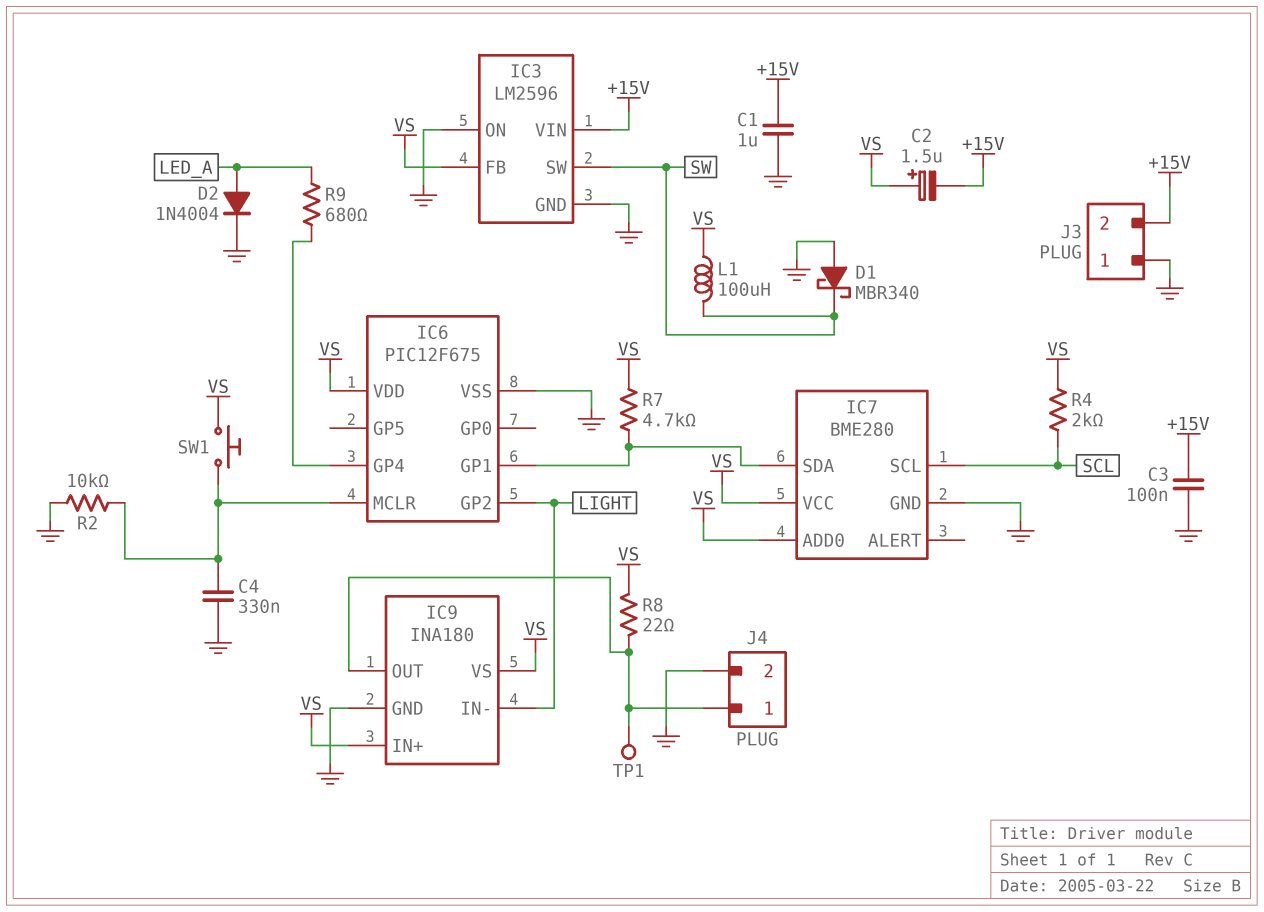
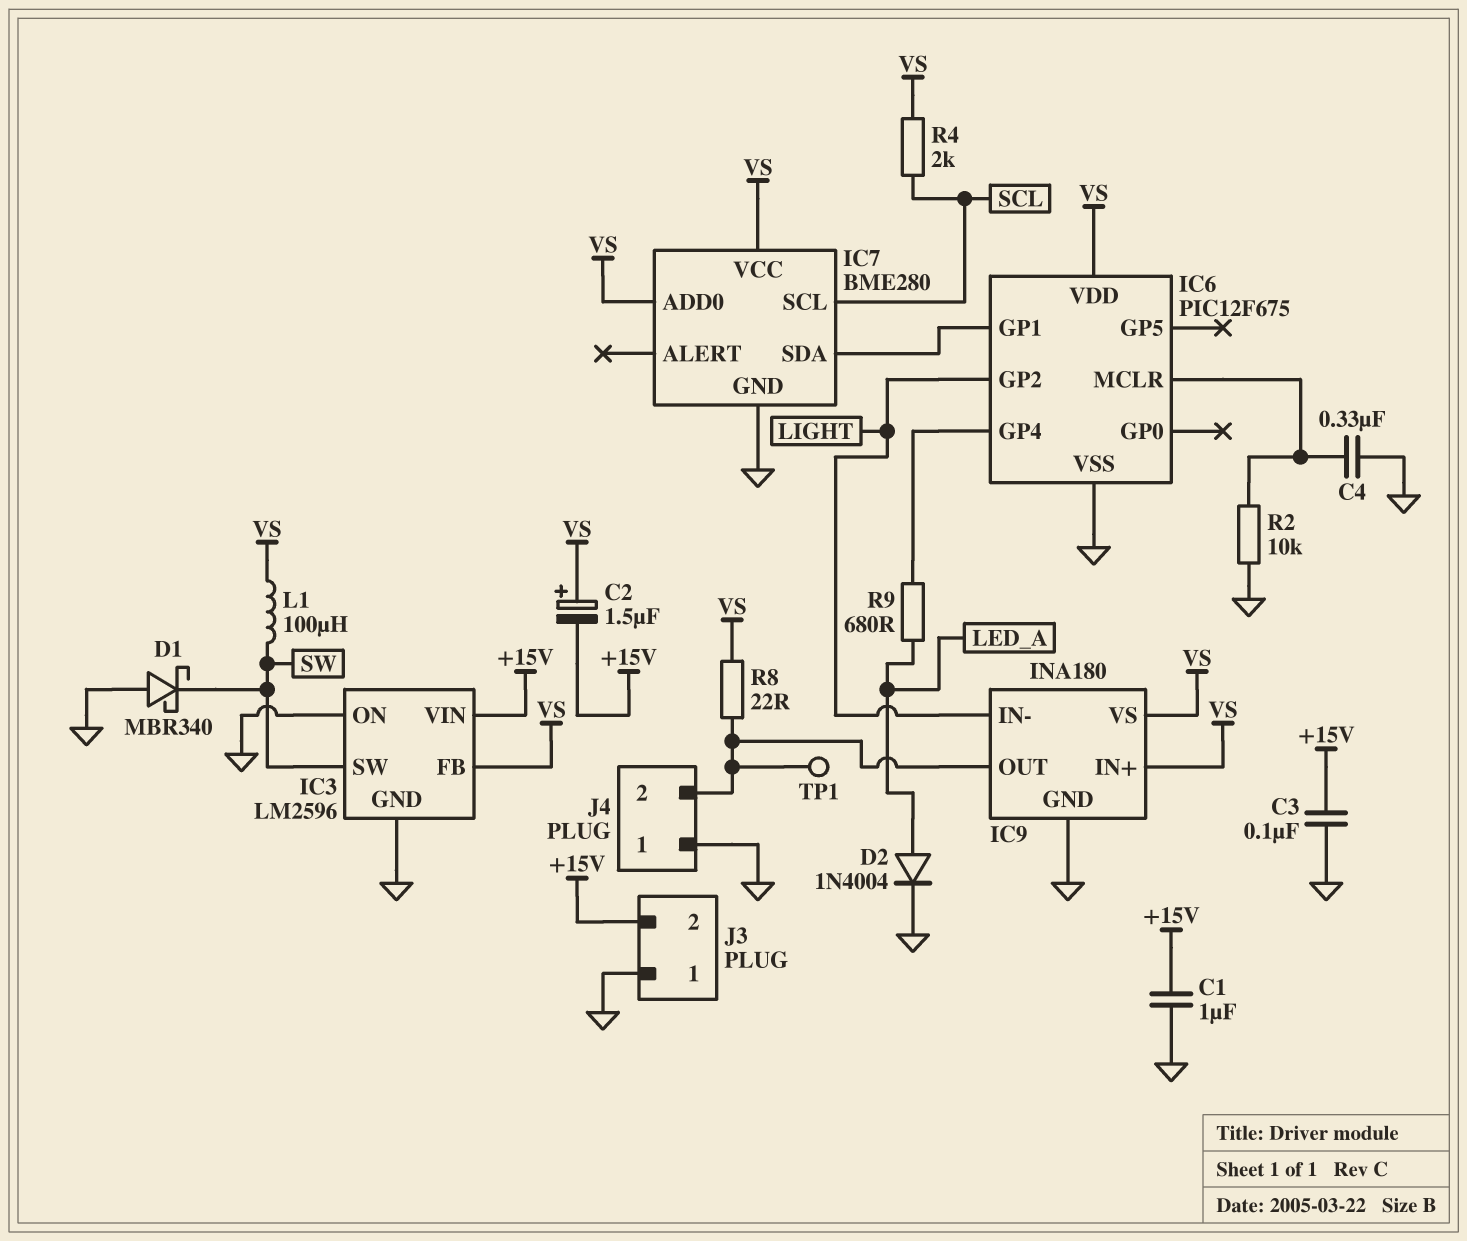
J4 pin 1: IC9/OUT -> GND
J4 pin 2: GND -> IC9/OUT
R7: 4.7k (IC6/GP1, VS) -> none
SW1: button (IC6/MCLR, VS) -> none

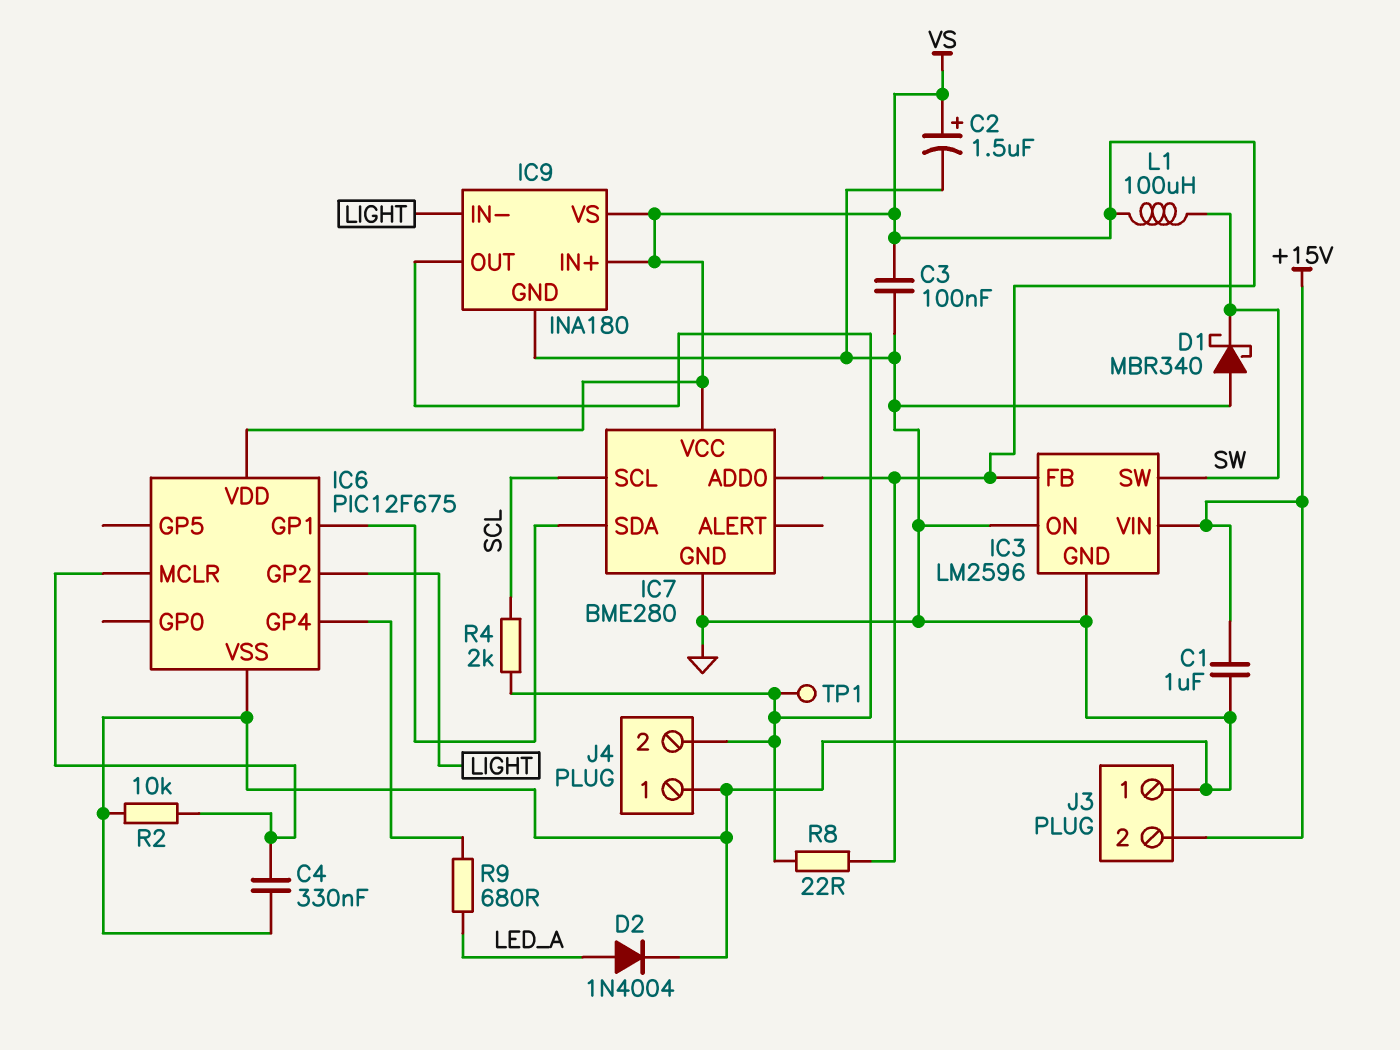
C2: 1.5uF (plus VS, minus +15V) -> 1.5uF (plus VS, minus GND)
C3: 100nF (+15V, GND) -> 100nF (GND, VS)
R4: 2k (SCL, VS) -> 2k (IC9/OUT, SCL)

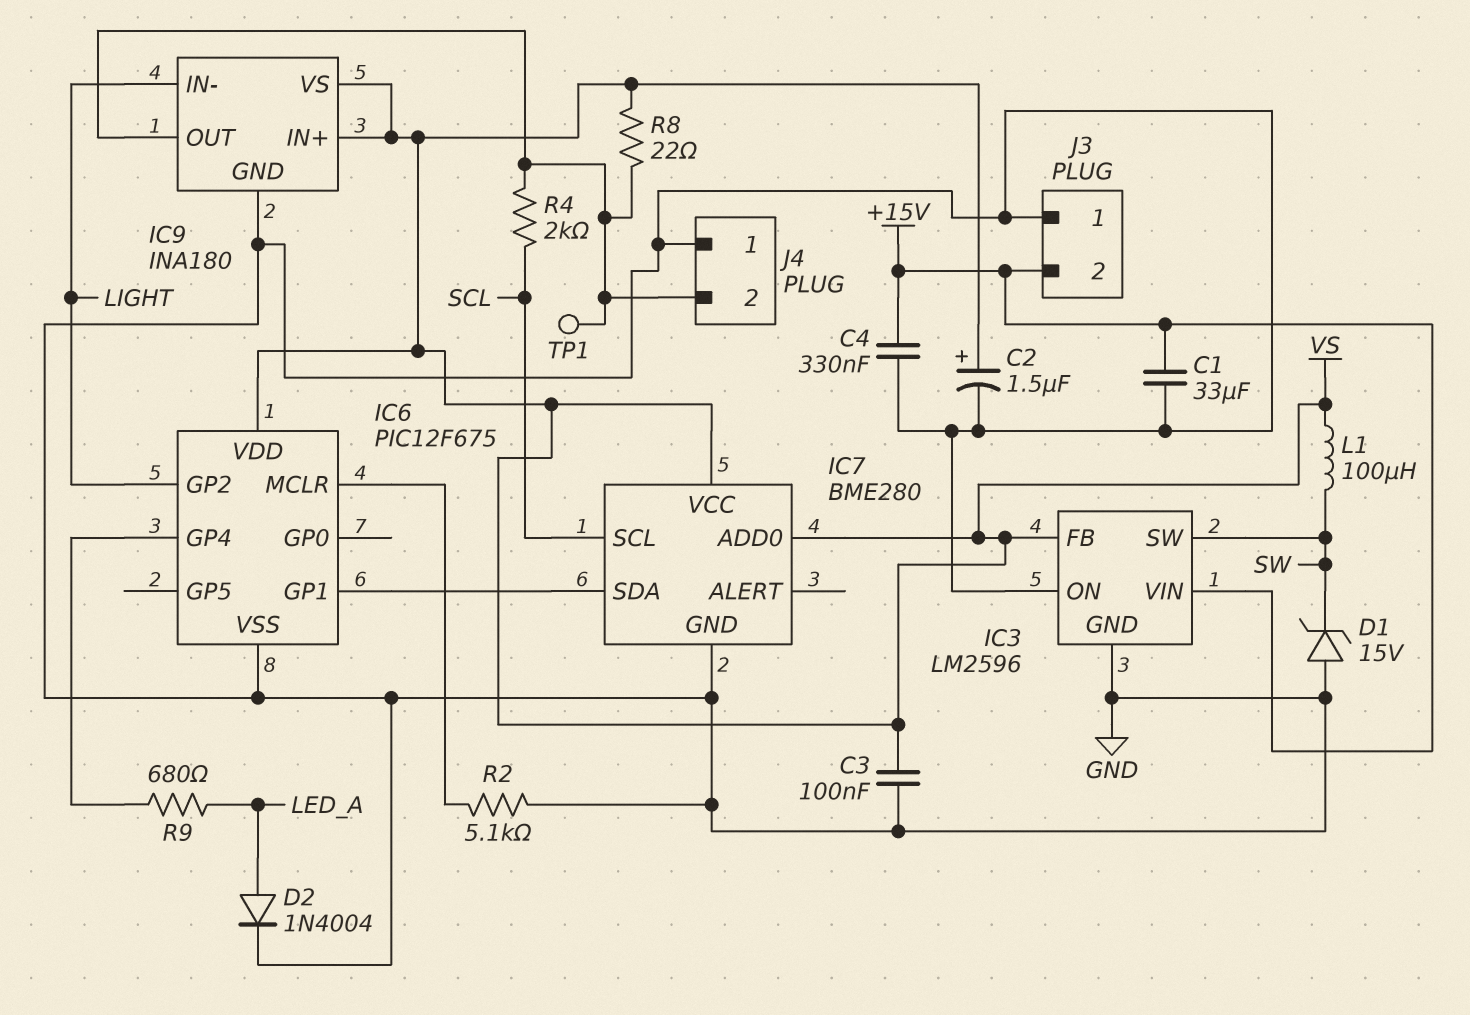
C1: 1uF (+15V, GND) -> 33uF (+15V, GND)
C4: 330nF (GND, IC6/MCLR) -> 330nF (+15V, GND)
D1: schottky MBR340 (A GND, K SW) -> zener 15V (A GND, K SW)
R2: 10k (GND, IC6/MCLR) -> 5.1k (GND, IC6/MCLR)

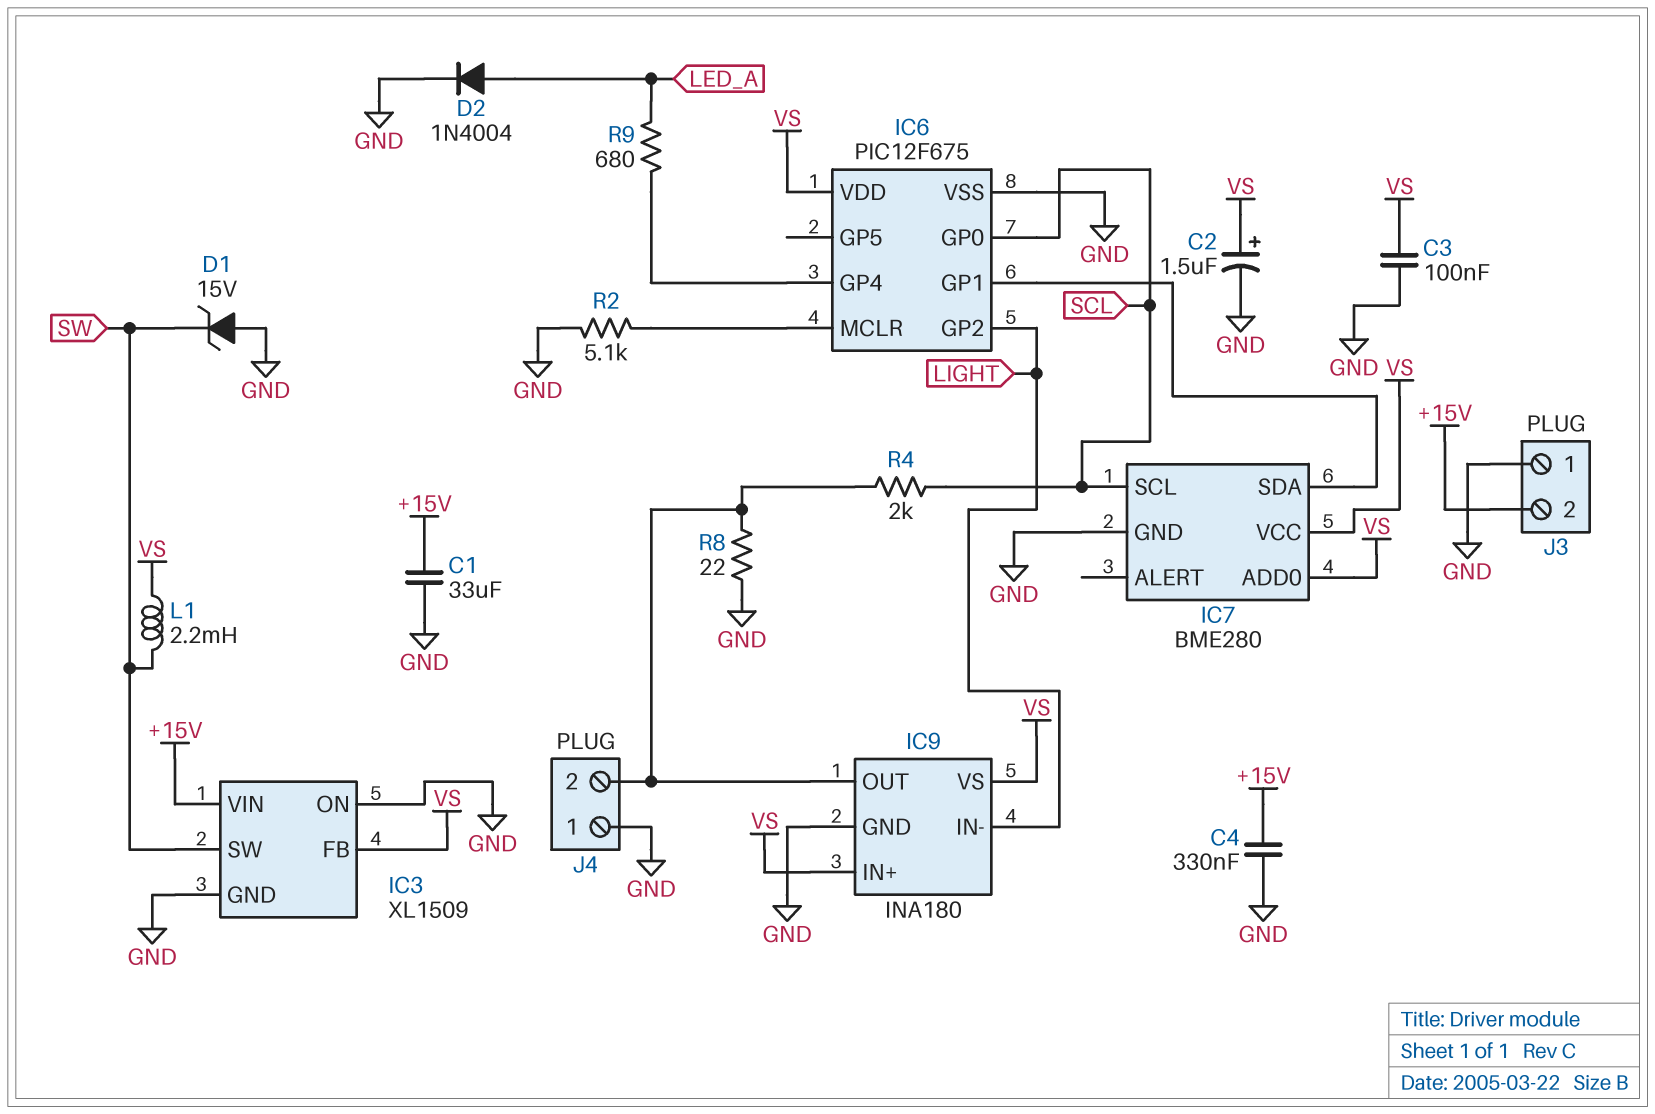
IC3: LM2596 -> XL1509
IC6 pin GP0: none -> SCL
L1: 100uH (SW, VS) -> 2.2mH (SW, VS)
R8: 22 (IC9/OUT, VS) -> 22 (GND, IC9/OUT)
TP1: test point (IC9/OUT) -> none

